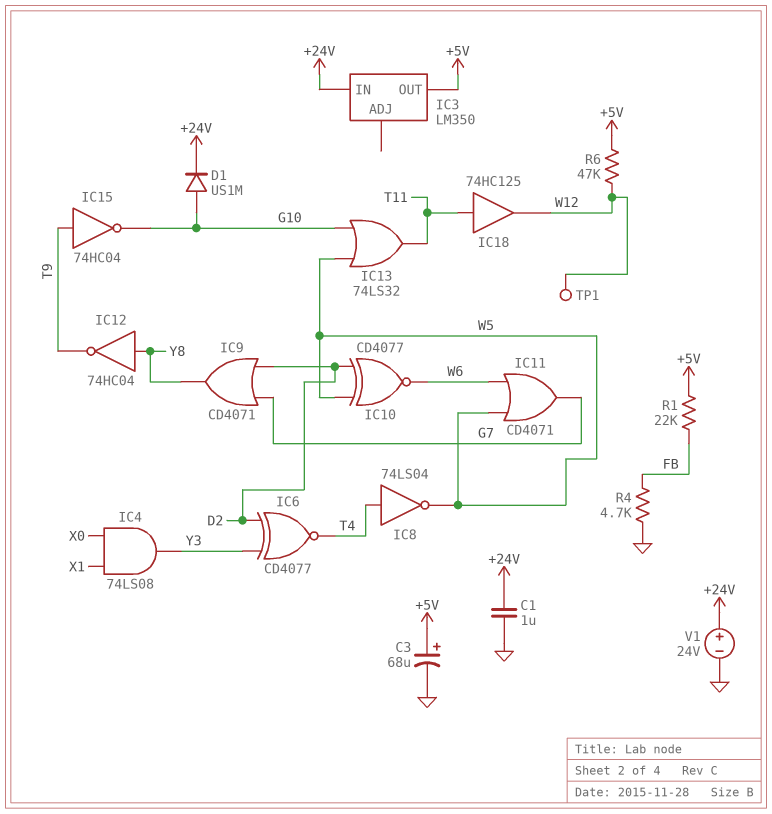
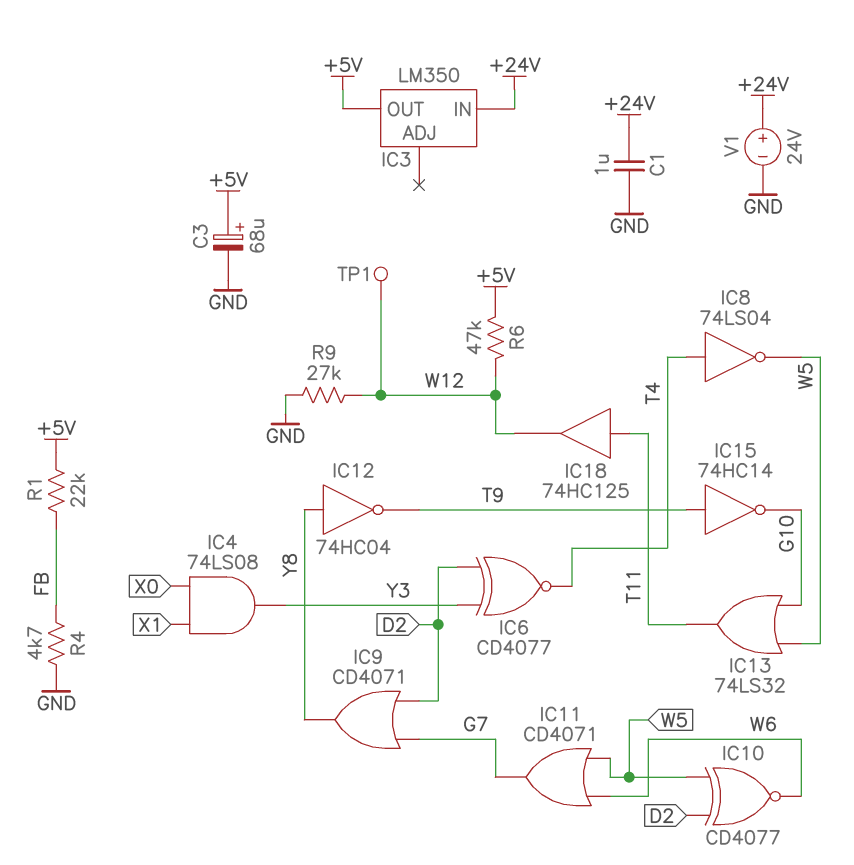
D1: diode US1M (A G10, K +24V) -> none
IC15: NOT 74HC04 (in T9, out G10) -> NOT 74HC14 (in T9, out G10)
R9: none -> 27k (GND, W12)

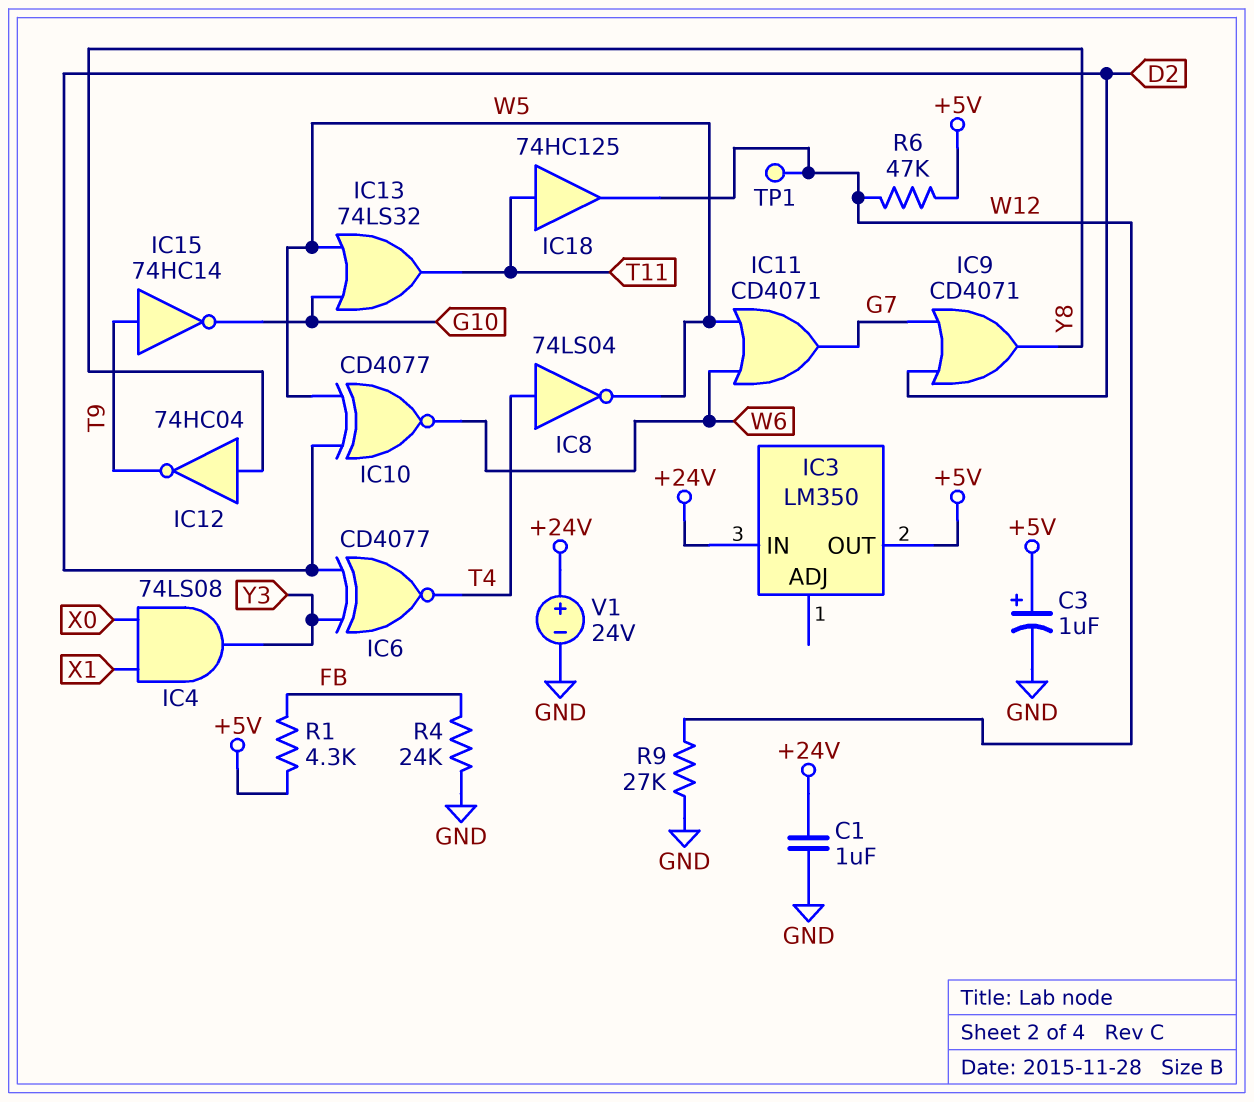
C3: 68uF (plus +5V, minus GND) -> 1uF (plus +5V, minus GND)
R1: 22k (+5V, FB) -> 4.3k (+5V, FB)
R4: 4.7k (FB, GND) -> 24k (FB, GND)

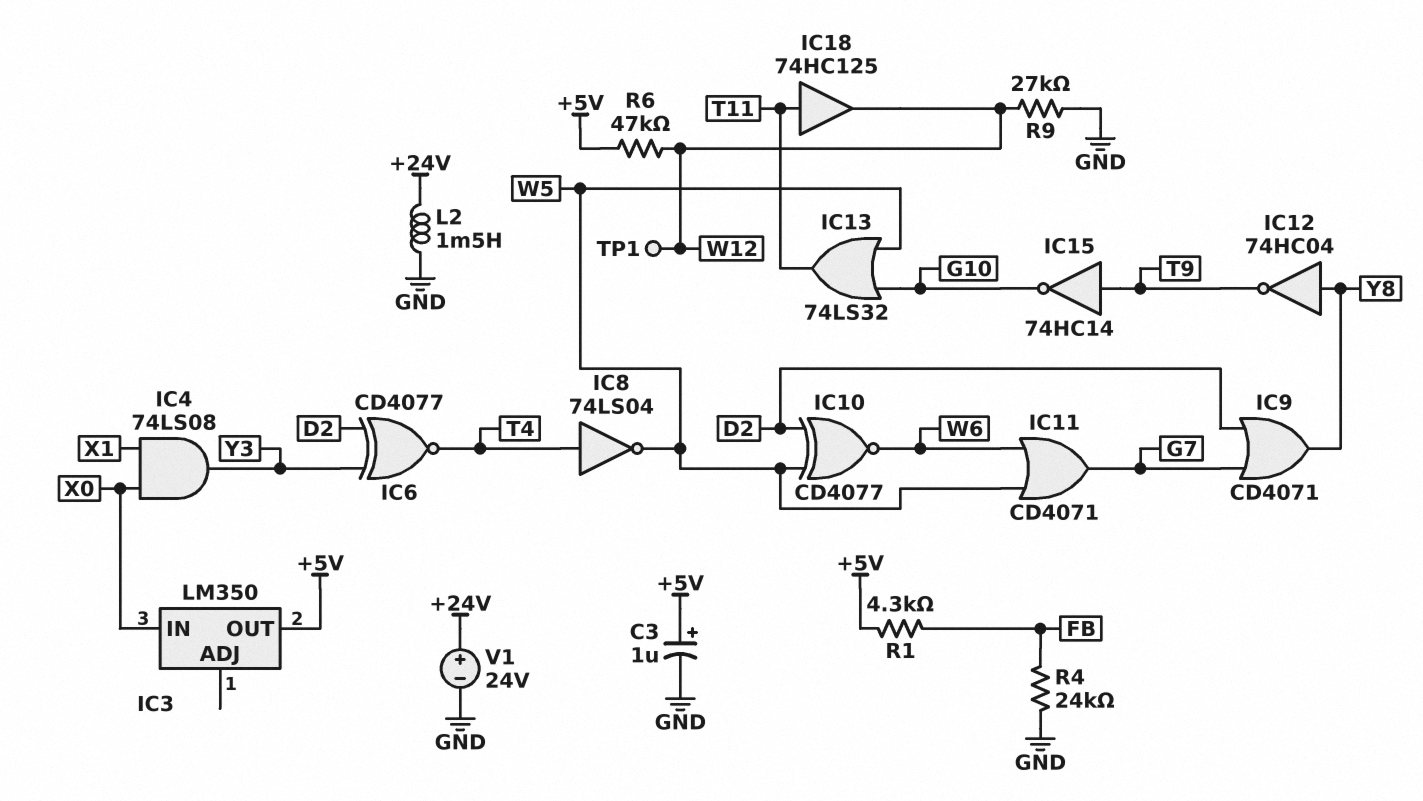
C1: 1uF (+24V, GND) -> none
IC3 pin IN: +24V -> X0
L2: none -> 1.5mH (+24V, GND)

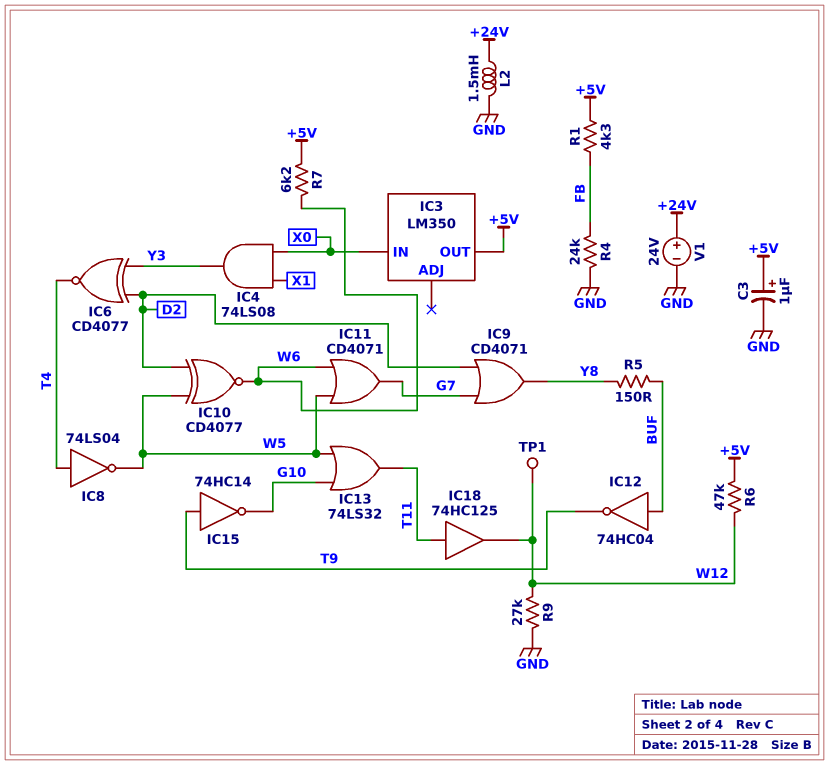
IC12: NOT 74HC04 (in Y8, out T9) -> NOT 74HC04 (in BUF, out T9)
R5: none -> 150 (BUF, Y8)
R7: none -> 6.2k (+5V, W6)

